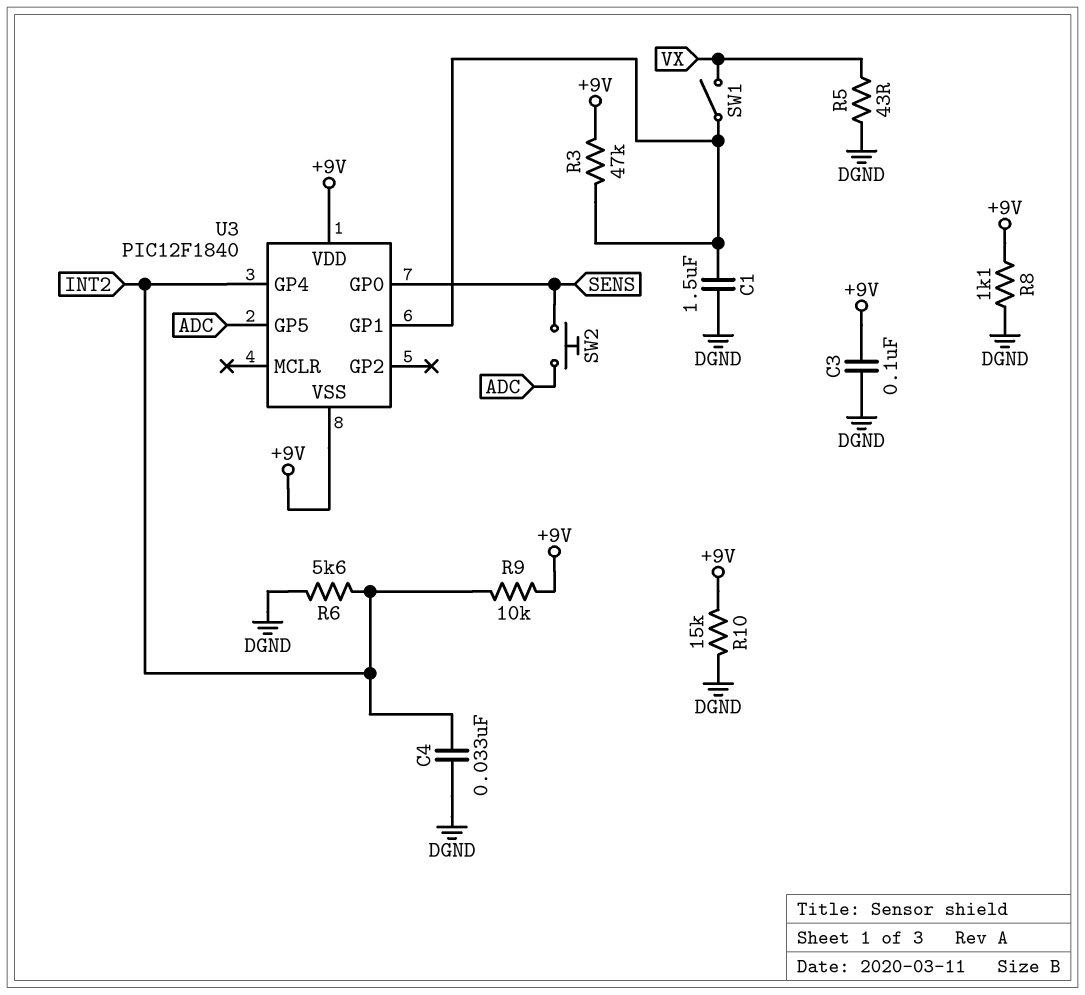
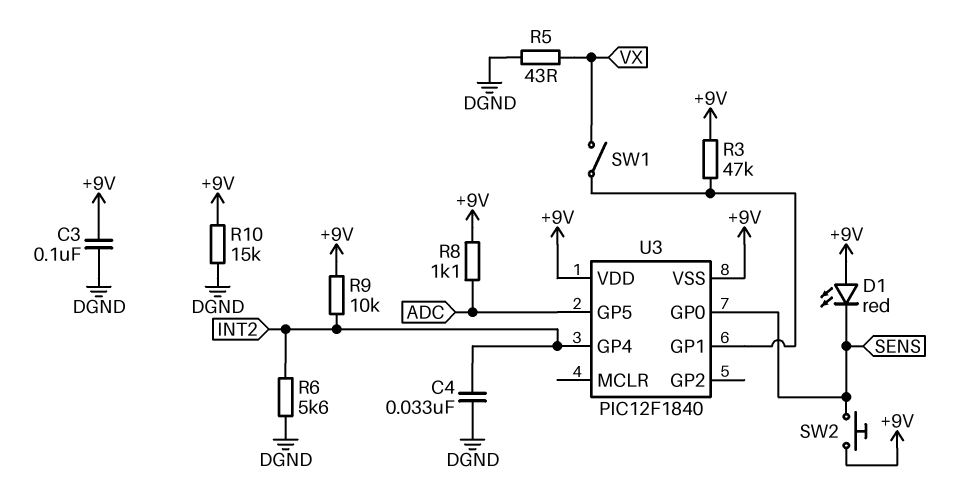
C1: 1.5uF (DGND, U3/GP1) -> none
D1: none -> LED red (A +9V, K SENS)
R8: 1.1k (+9V, DGND) -> 1.1k (+9V, ADC)
SW2: button (ADC, SENS) -> button (+9V, SENS)

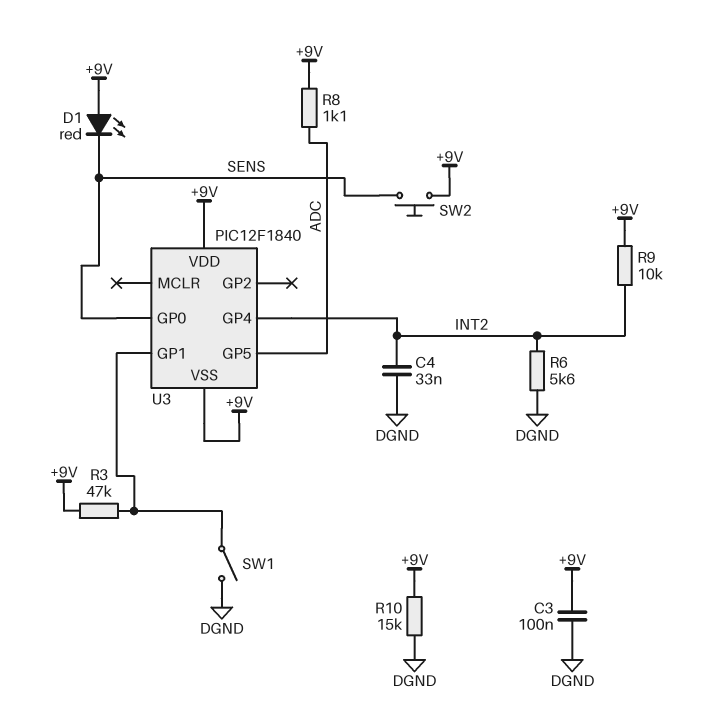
R5: 43 (DGND, VX) -> none
SW1: switch (U3/GP1, VX) -> switch (DGND, U3/GP1)

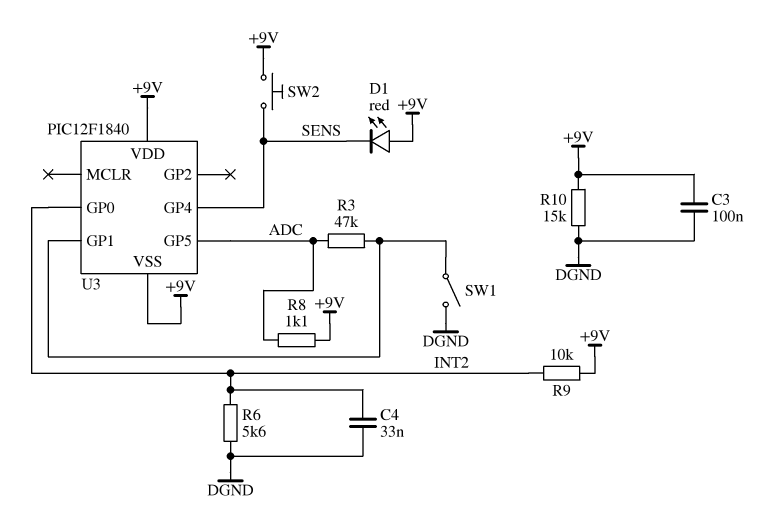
R3: 47k (+9V, U3/GP1) -> 47k (ADC, U3/GP1)
U3 pin GP0: SENS -> INT2
U3 pin GP4: INT2 -> SENS

